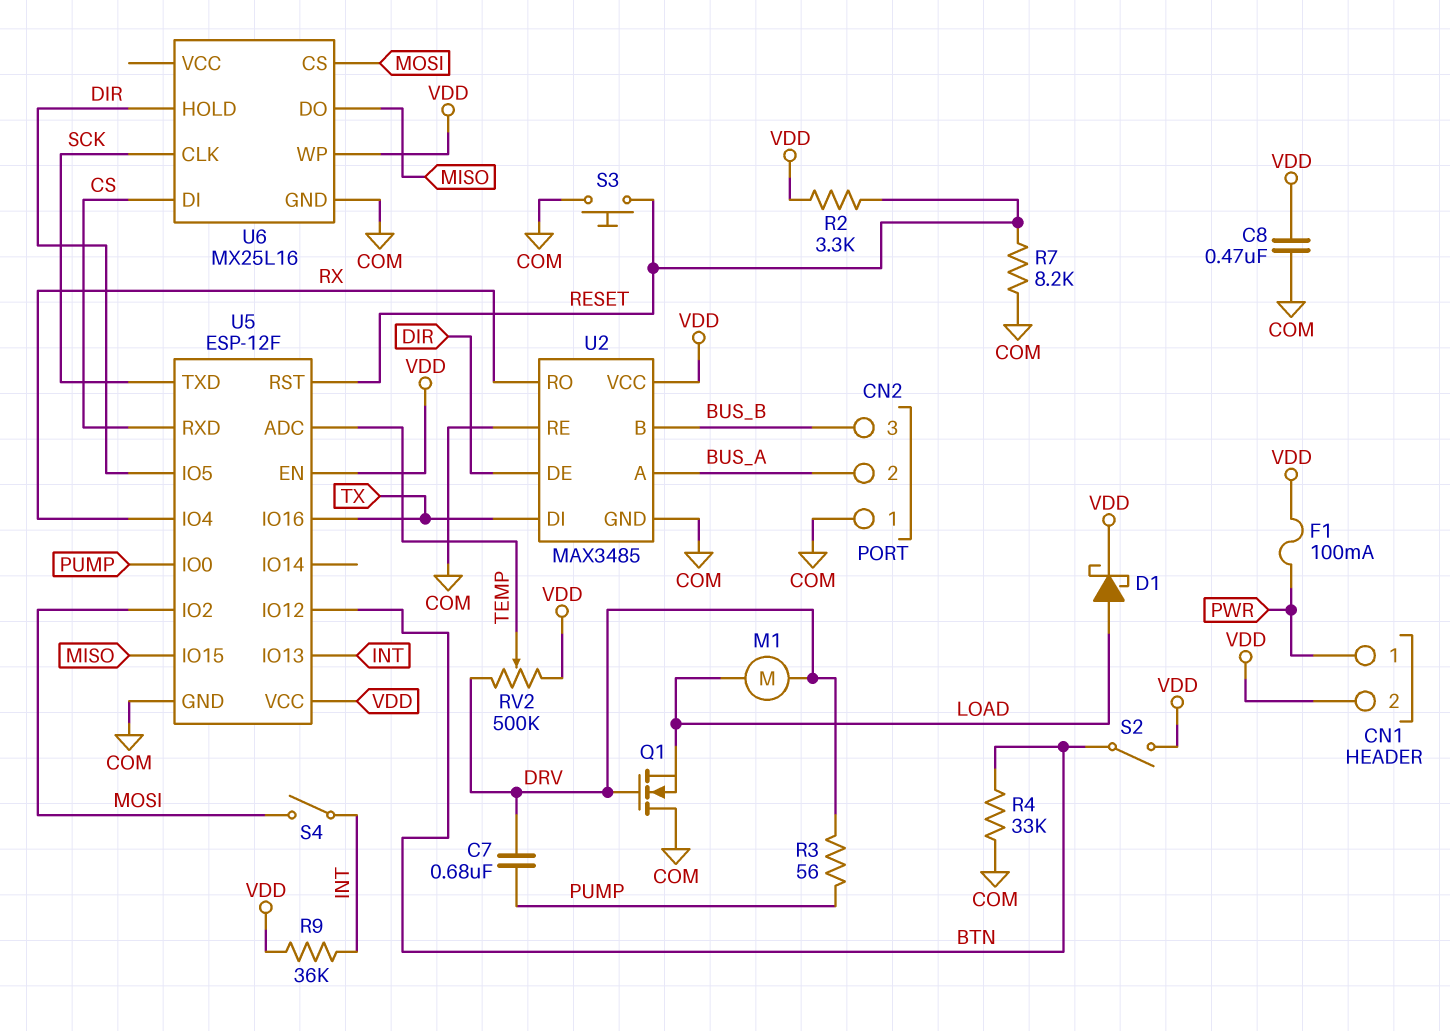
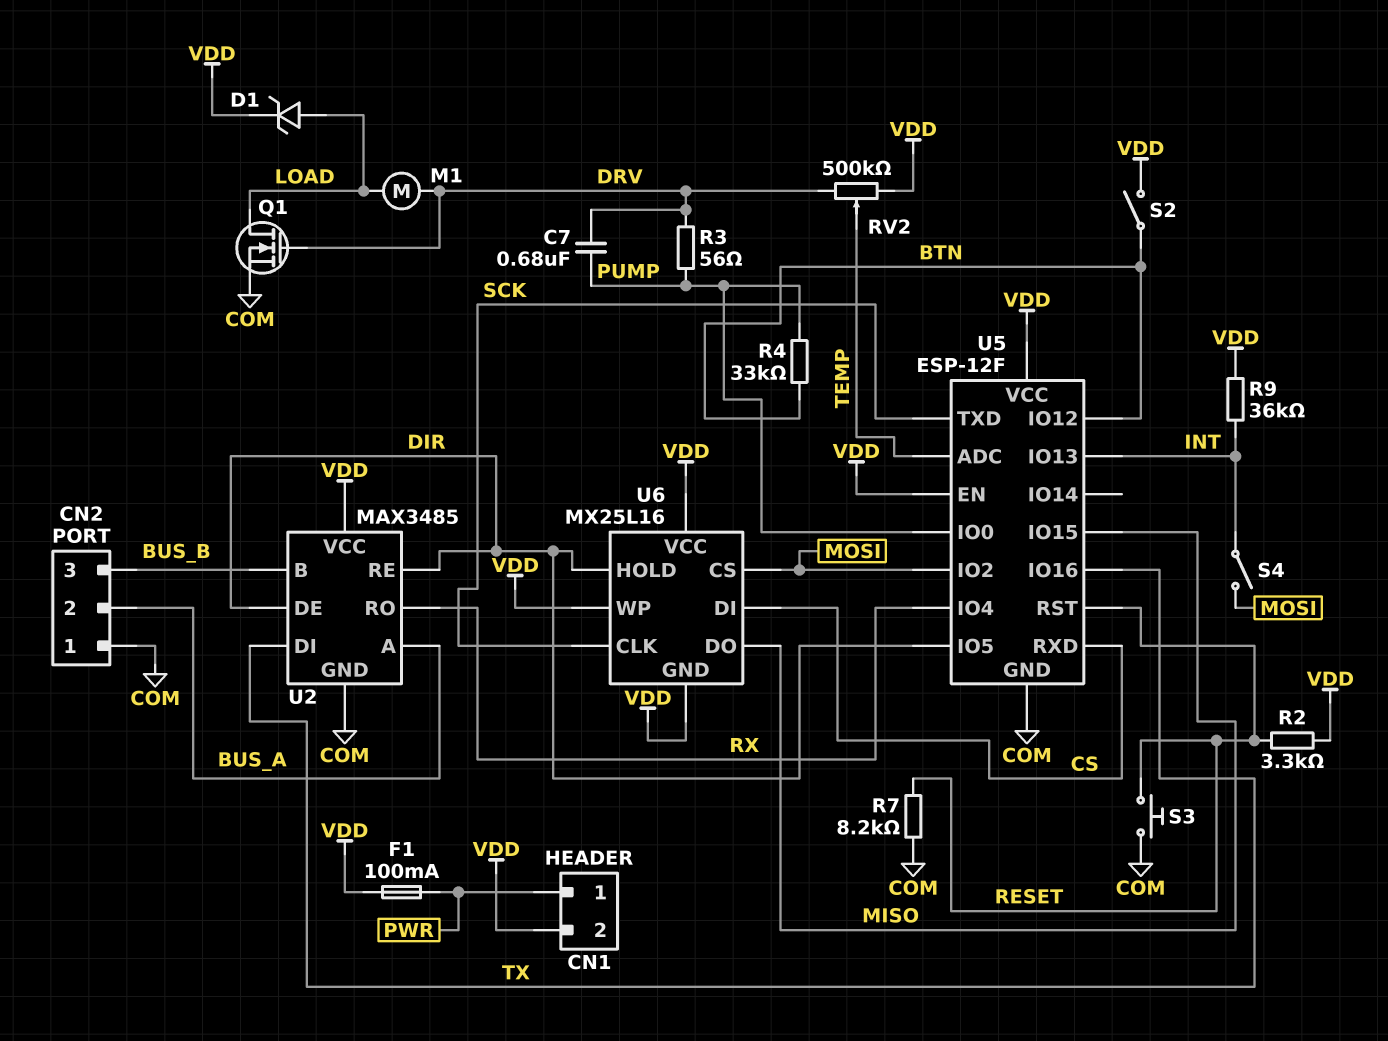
C8: 470nF (COM, VDD) -> none
D1: schottky (A LOAD, K VDD) -> zener (A LOAD, K VDD)
Q1: NMOS (G DRV, D COM, S LOAD) -> NMOS (G DRV, D LOAD, S COM)
R4: 33k (BTN, COM) -> 33k (BTN, PUMP)
U2 pin RE: COM -> DIR
U6 pin GND: COM -> VDD
U6 pin VCC: none -> VDD

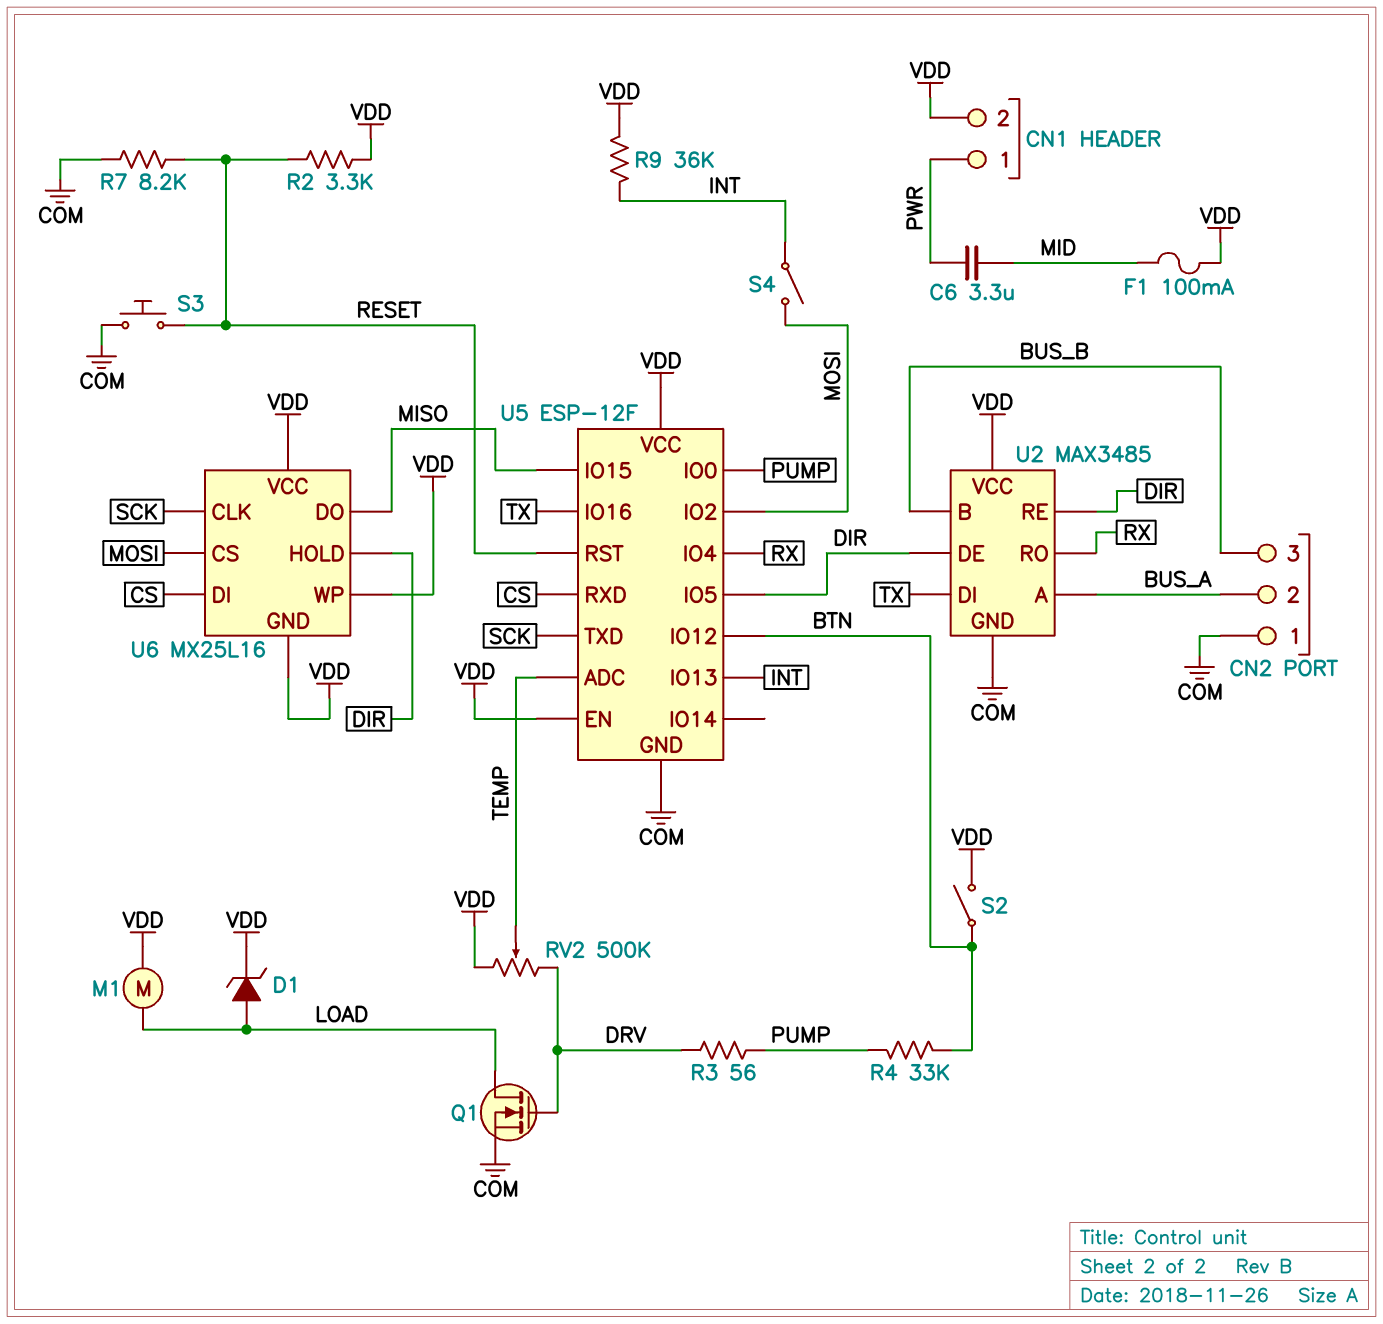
C6: none -> 3.3uF (MID, PWR)
C7: 680nF (DRV, PUMP) -> none
F1: 100mA (PWR, VDD) -> 100mA (MID, VDD)
M1: motor (DRV, LOAD) -> motor (LOAD, VDD)

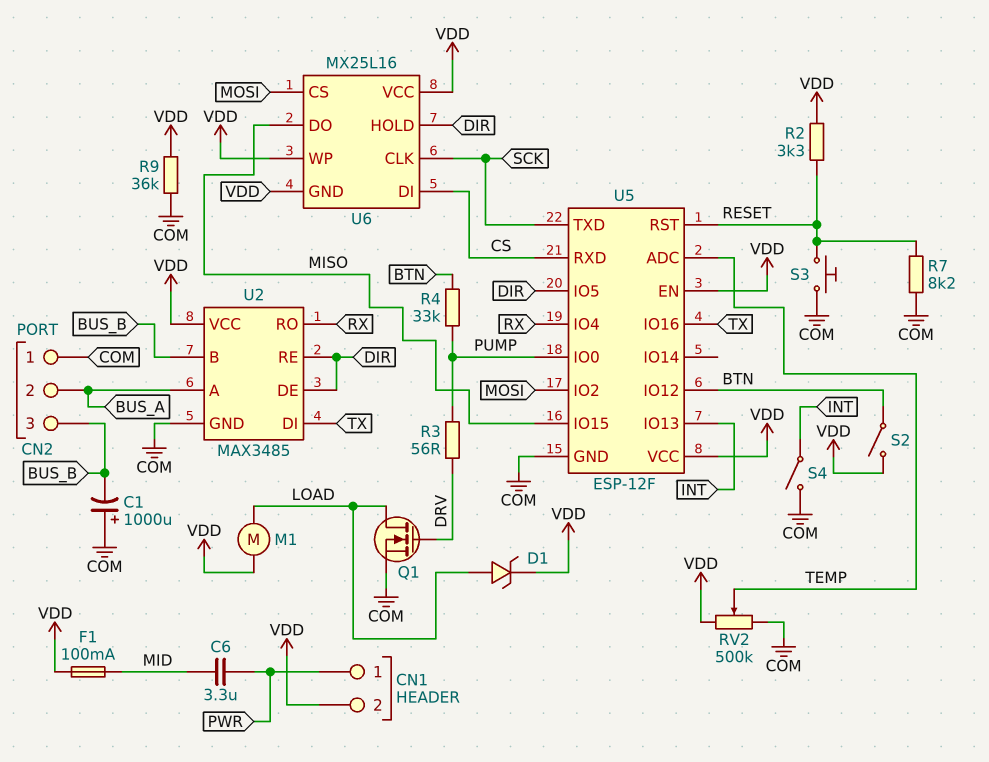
C1: none -> 1000uF (plus COM, minus BUS_B)
R9: 36k (INT, VDD) -> 36k (COM, VDD)
RV2: 500k (DRV, VDD, wiper TEMP) -> 500k (COM, VDD, wiper TEMP)
S4: switch (INT, MOSI) -> switch (COM, INT)

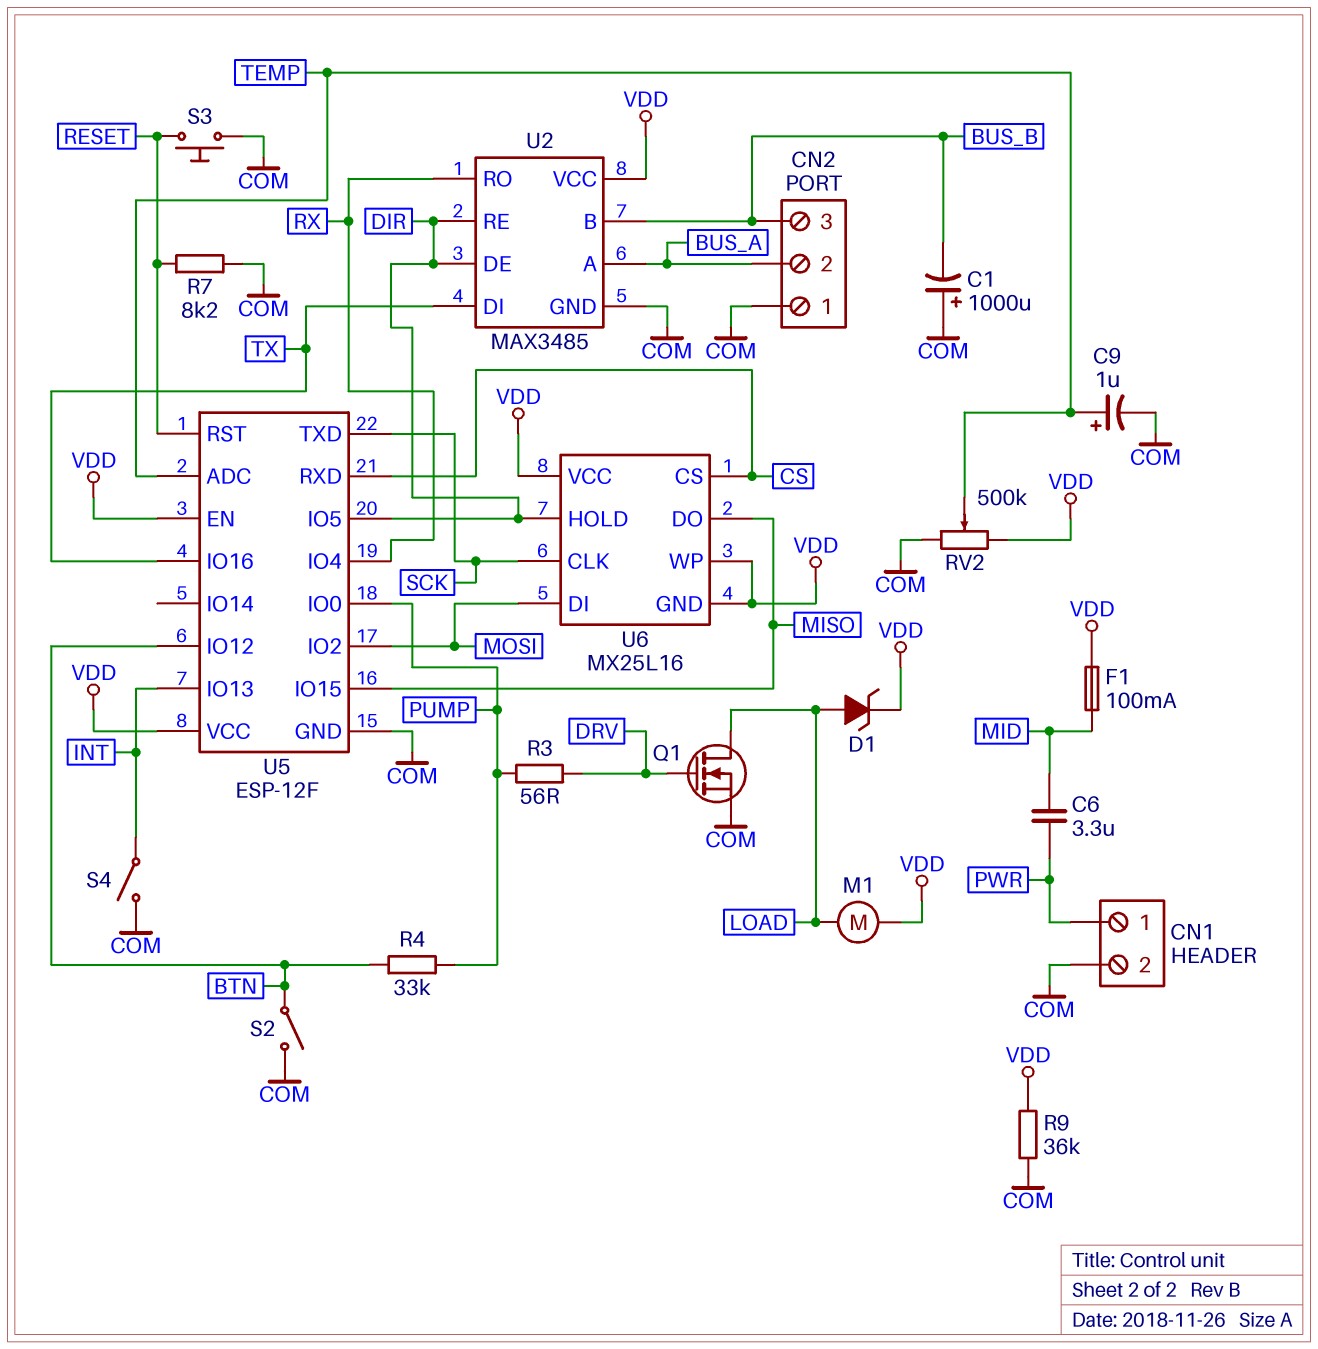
C9: none -> 1uF (plus TEMP, minus COM)
CN1 pin 2: VDD -> COM
R2: 3.3k (RESET, VDD) -> none
S2: switch (BTN, VDD) -> switch (BTN, COM)
U6 pin CS: MOSI -> CS
U6 pin DI: CS -> MOSI

